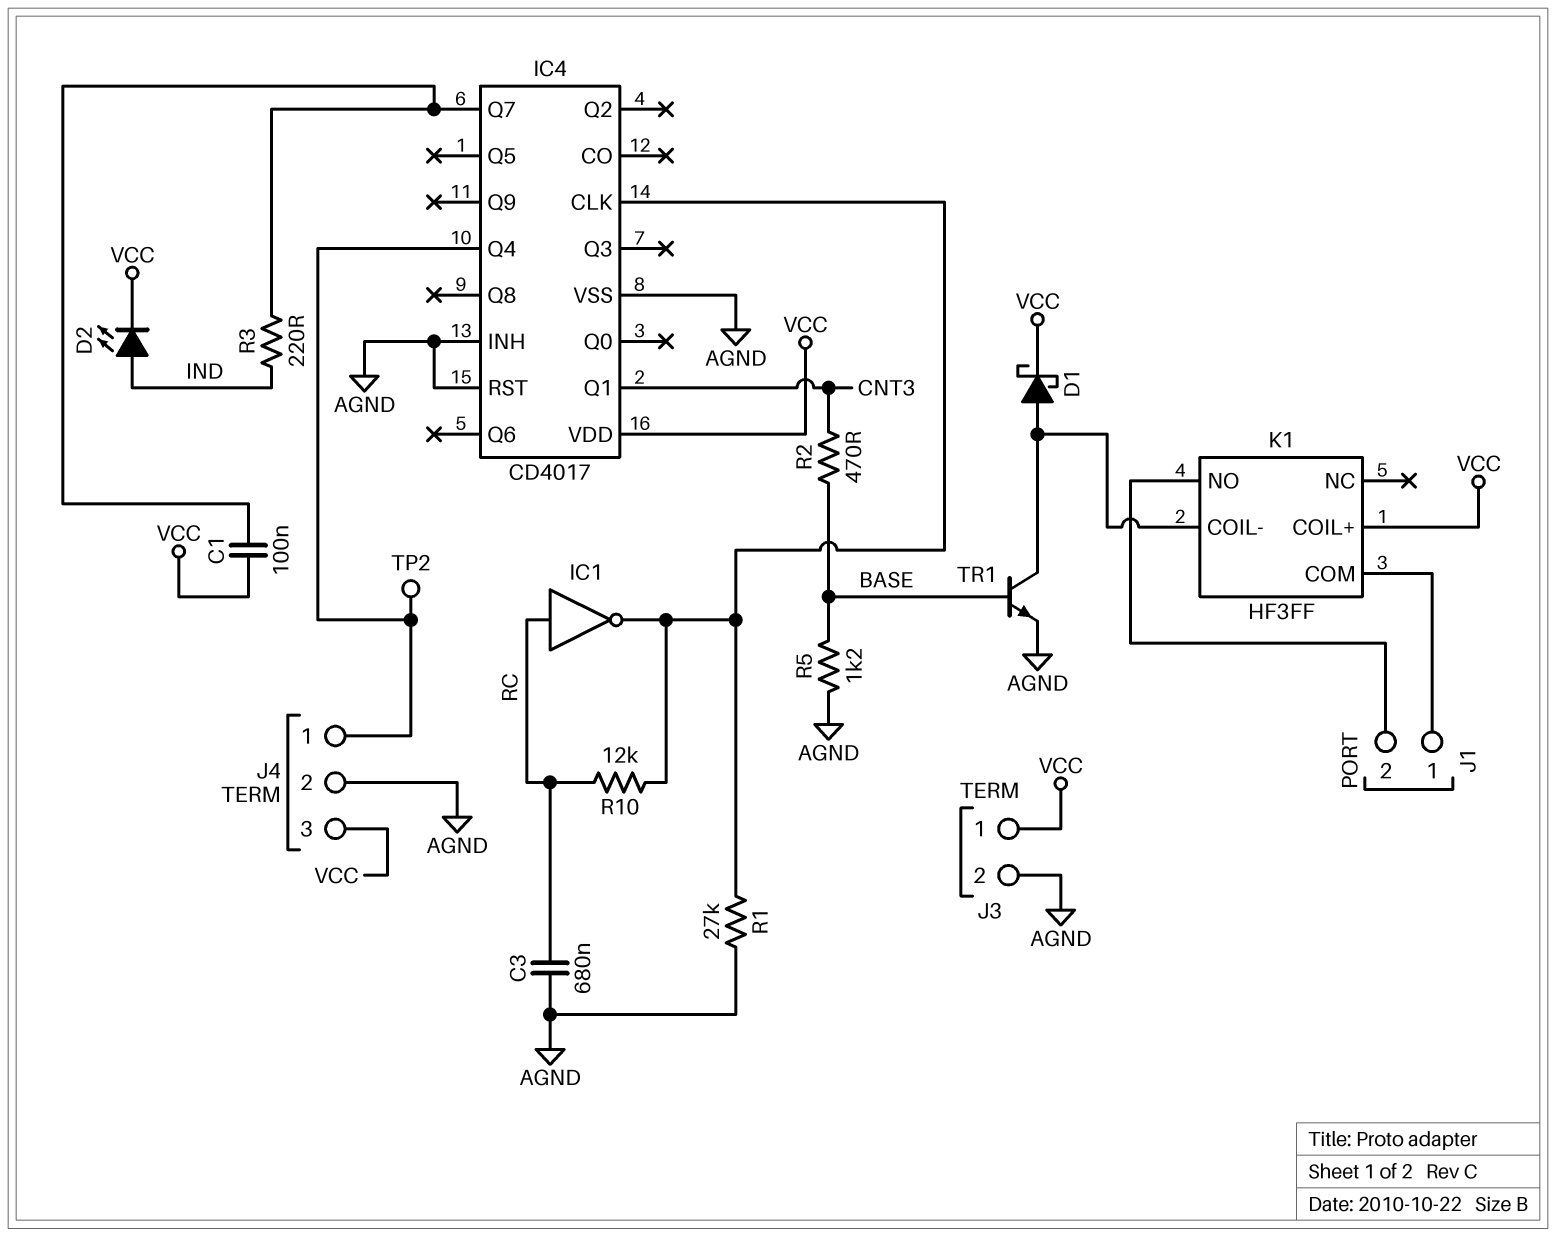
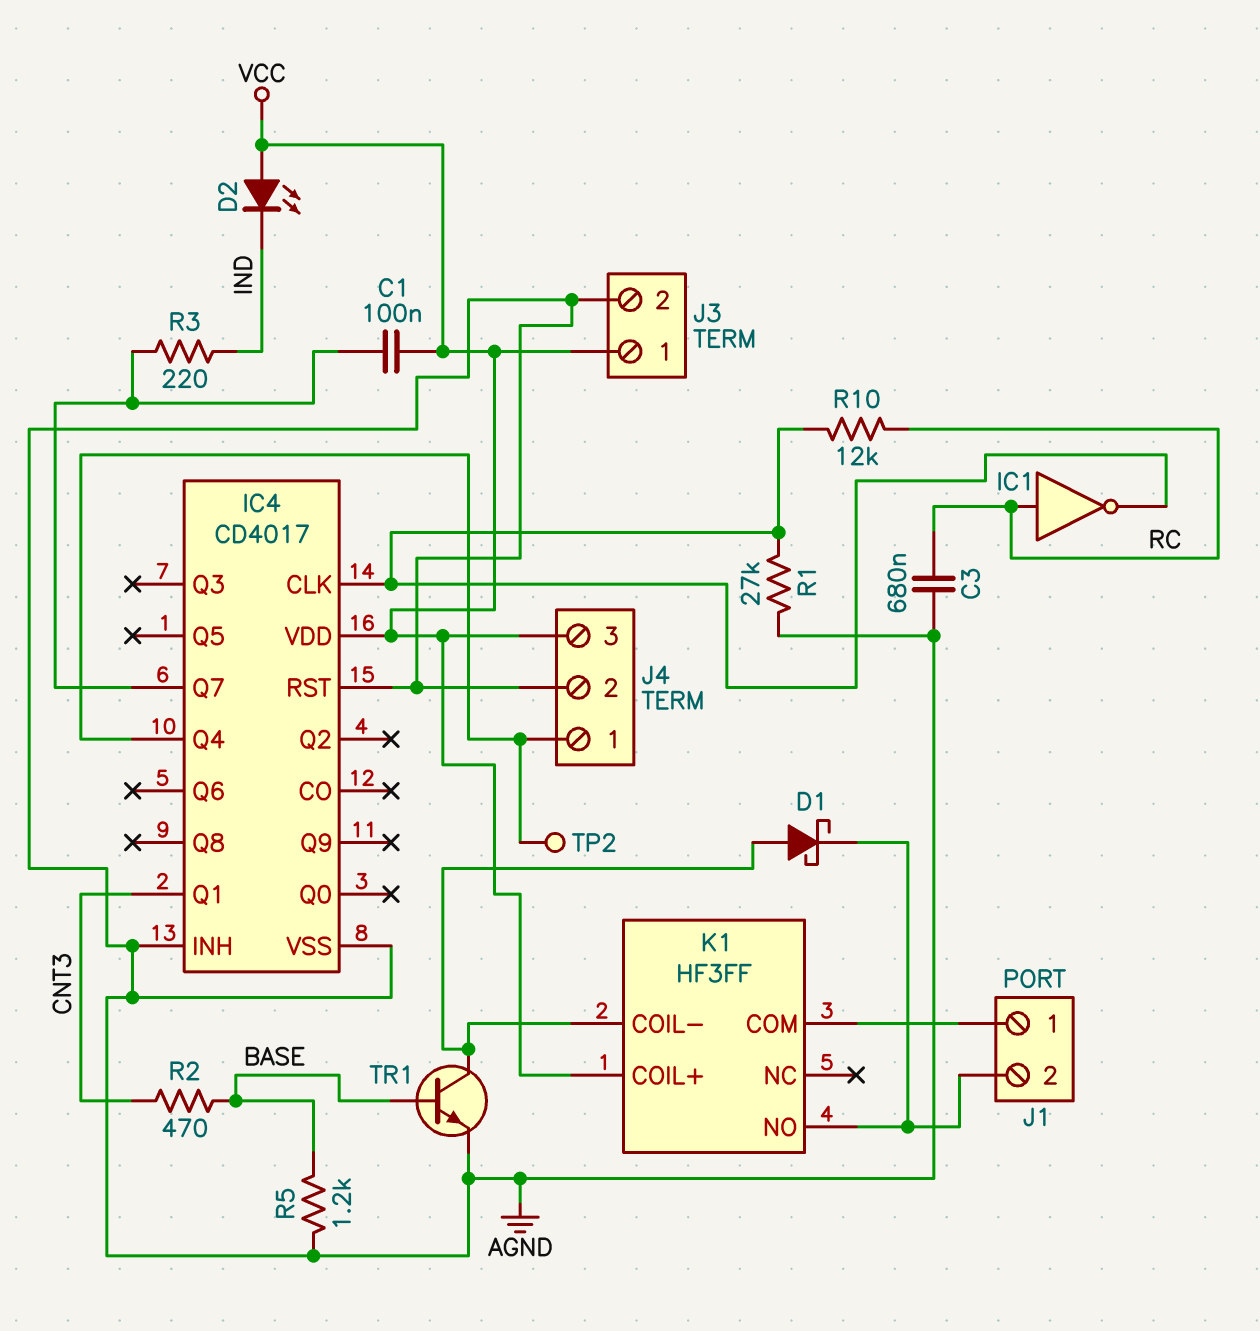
D1: schottky (A K1/COIL-, K VCC) -> schottky (A K1/COIL-, K J1/2)
D2: LED (A IND, K VCC) -> LED (A VCC, K IND)

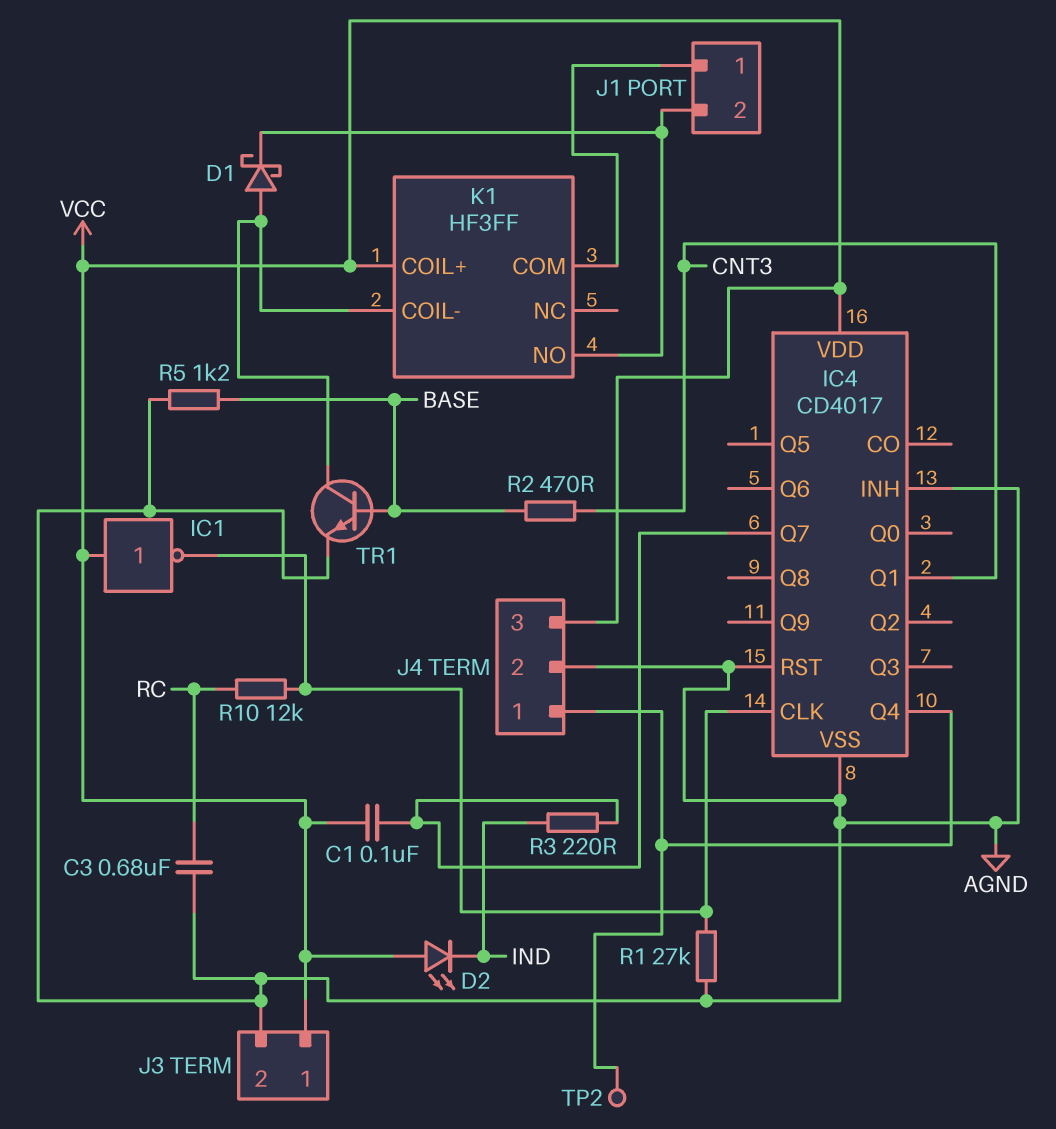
IC1: NOT (in RC, out IC4/CLK) -> NOT (in VCC, out IC4/CLK)

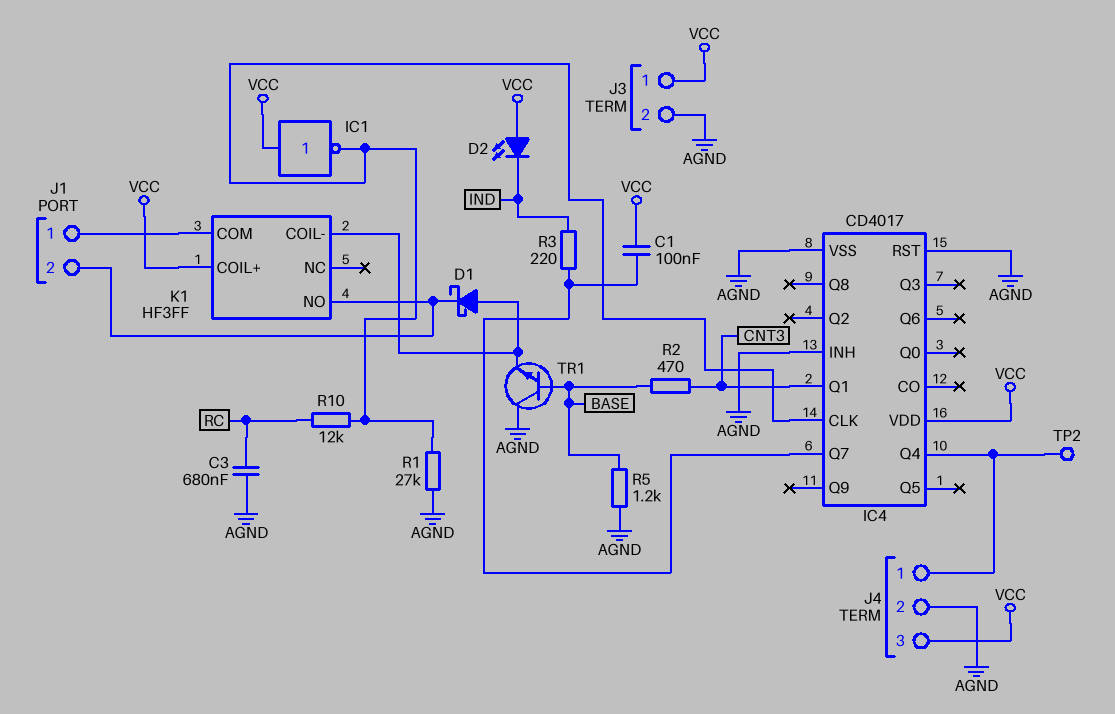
TR1: NPN (B BASE, C K1/COIL-, E AGND) -> NPN (B BASE, C AGND, E K1/COIL-)

